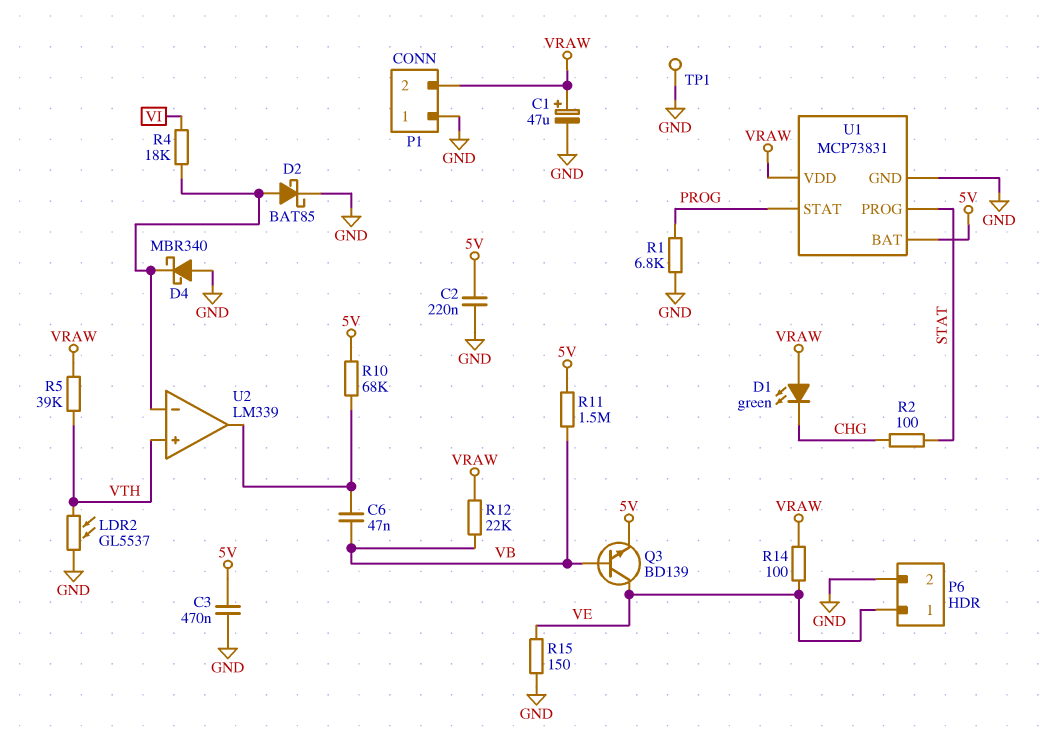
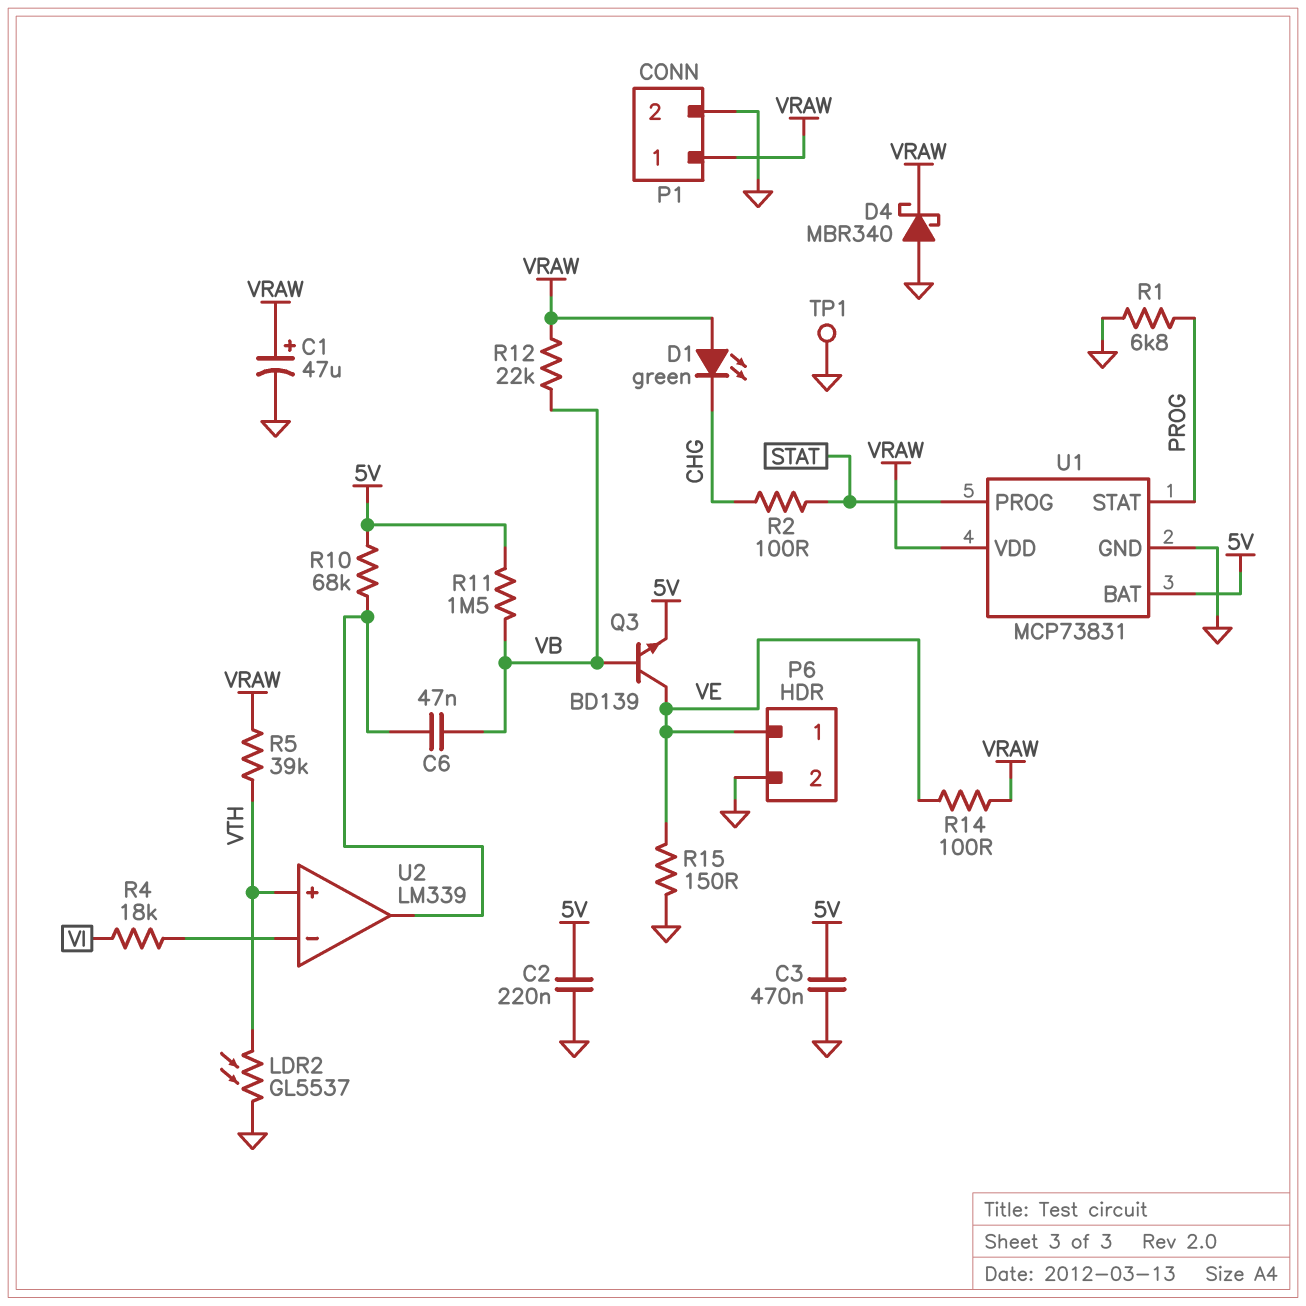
D2: schottky BAT85 (A U2/in-, K GND) -> none
D4: schottky MBR340 (A GND, K U2/in-) -> schottky MBR340 (A GND, K VRAW)
P1 pin 1: GND -> VRAW
P1 pin 2: VRAW -> GND

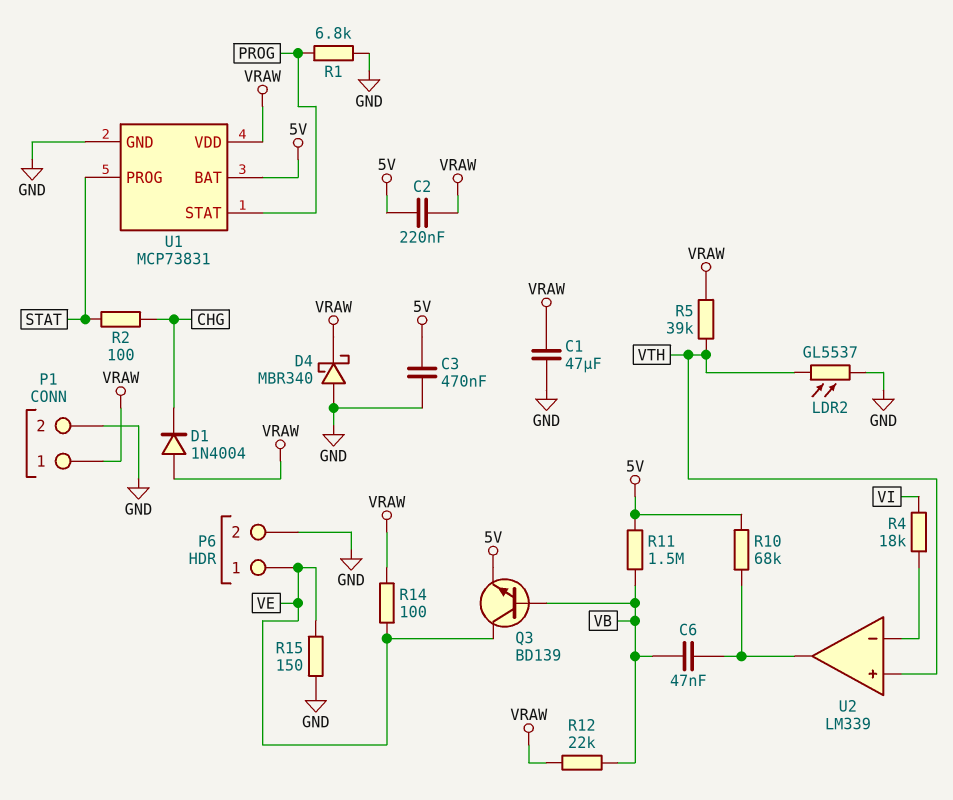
C1: 47uF (plus VRAW, minus GND) -> 47uF (GND, VRAW)
C2: 220nF (5V, GND) -> 220nF (5V, VRAW)
D1: LED green (A VRAW, K CHG) -> diode 1N4004 (A VRAW, K CHG)
TP1: test point (GND) -> none

